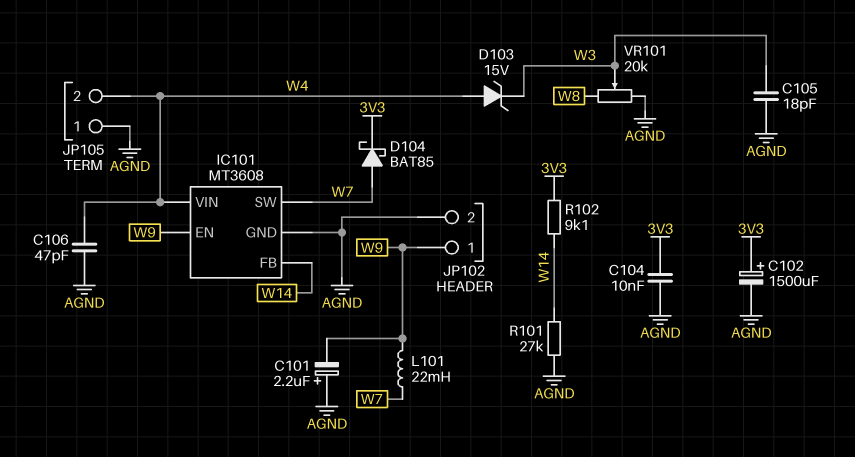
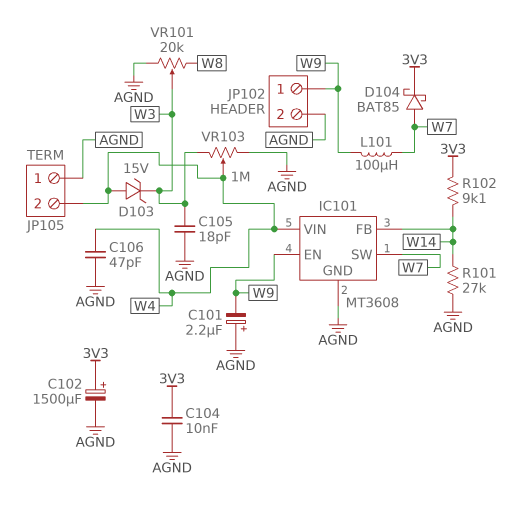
L101: 22mH (W7, W9) -> 100uH (W7, W9)
VR103: none -> 1M (AGND, W3, wiper W4)

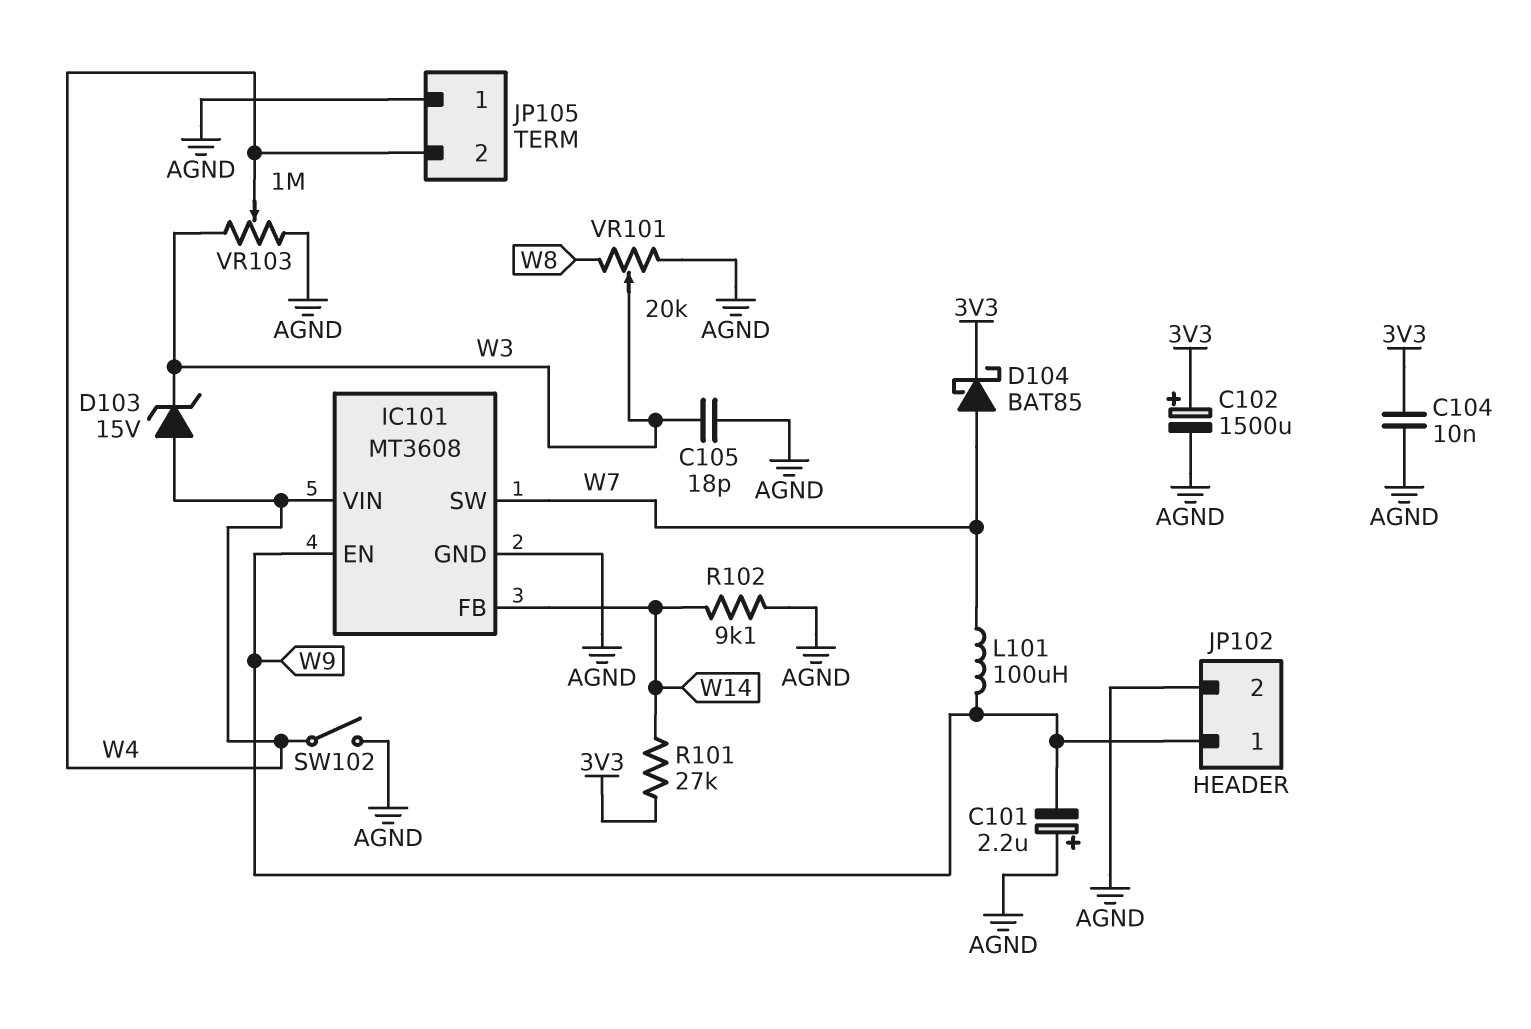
C106: 47pF (AGND, W4) -> none
R101: 27k (AGND, W14) -> 27k (3V3, W14)
R102: 9.1k (3V3, W14) -> 9.1k (AGND, W14)
SW102: none -> switch (AGND, W4)

